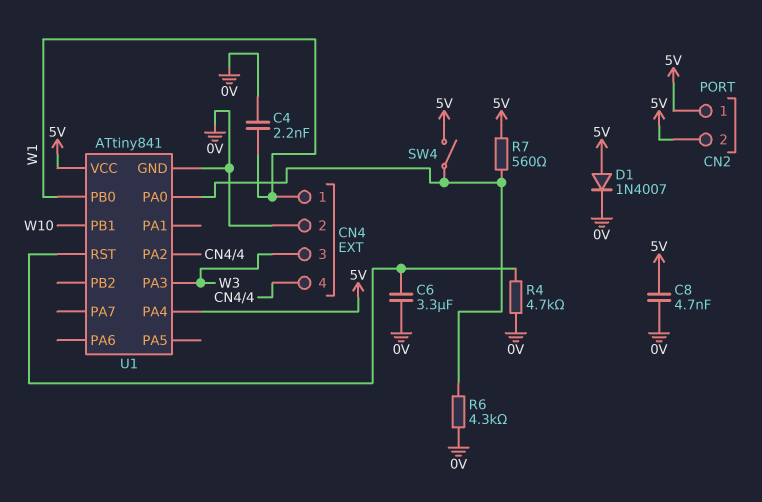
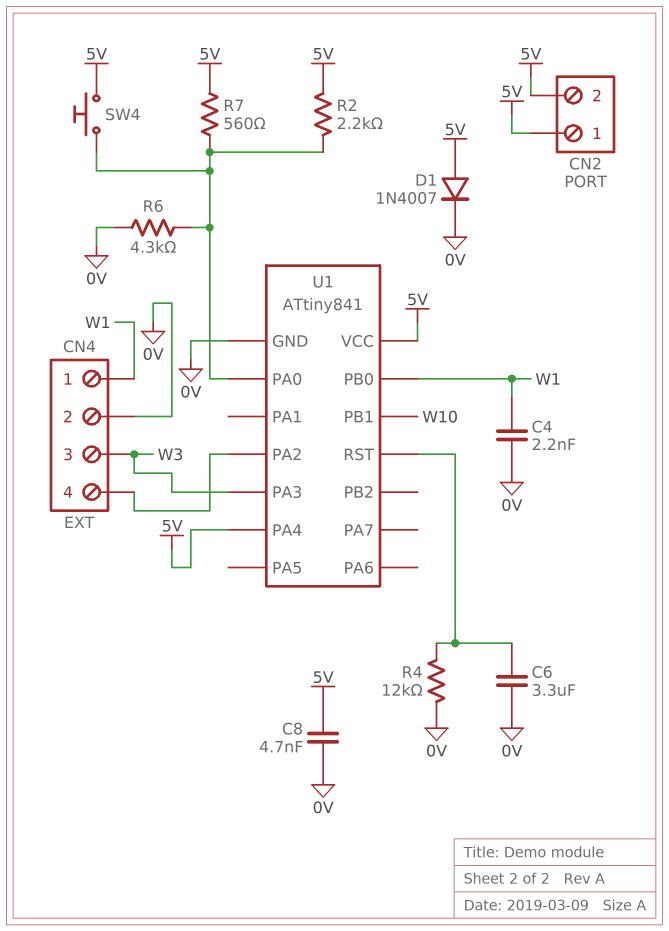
R2: none -> 2.2k (5V, U1/PA0)
R4: 4.7k (0V, U1/RST) -> 12k (0V, U1/RST)
SW4: switch (5V, U1/PA0) -> button (5V, U1/PA0)

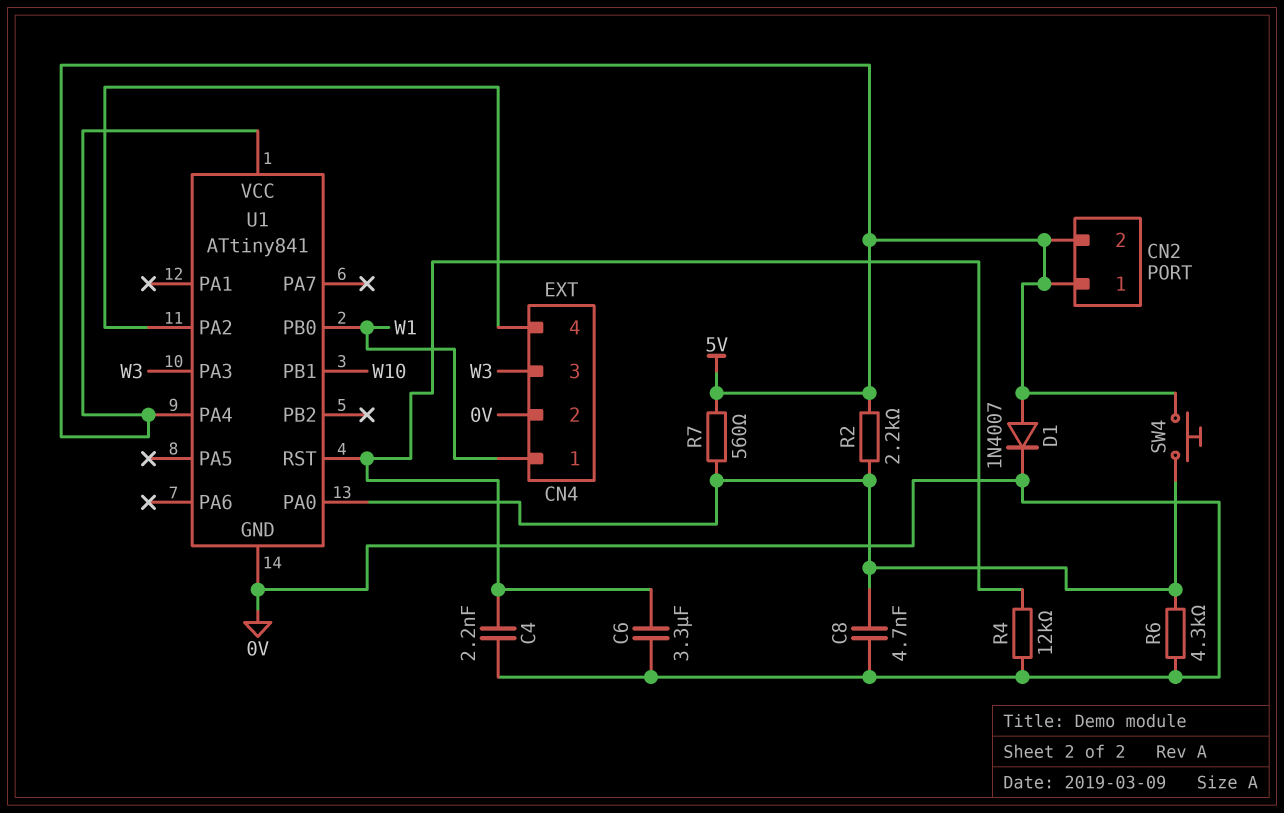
C4: 2.2nF (0V, W1) -> 2.2nF (0V, U1/RST)
C8: 4.7nF (0V, 5V) -> 4.7nF (0V, U1/PA0)

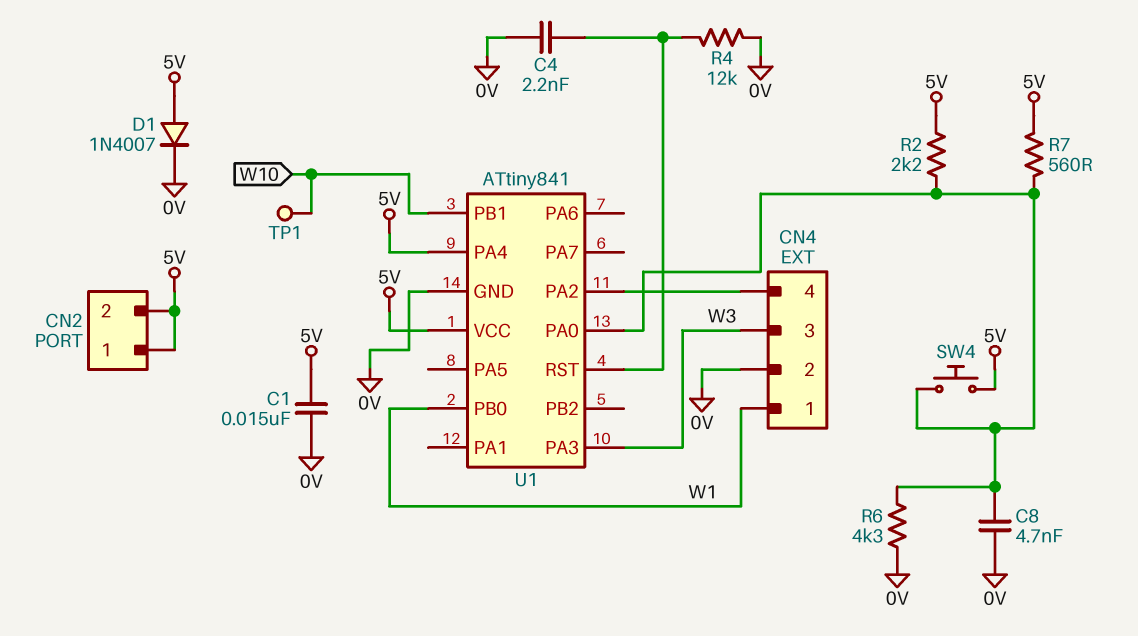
C1: none -> 15nF (0V, 5V)
C6: 3.3uF (0V, U1/RST) -> none
TP1: none -> test point (W10)

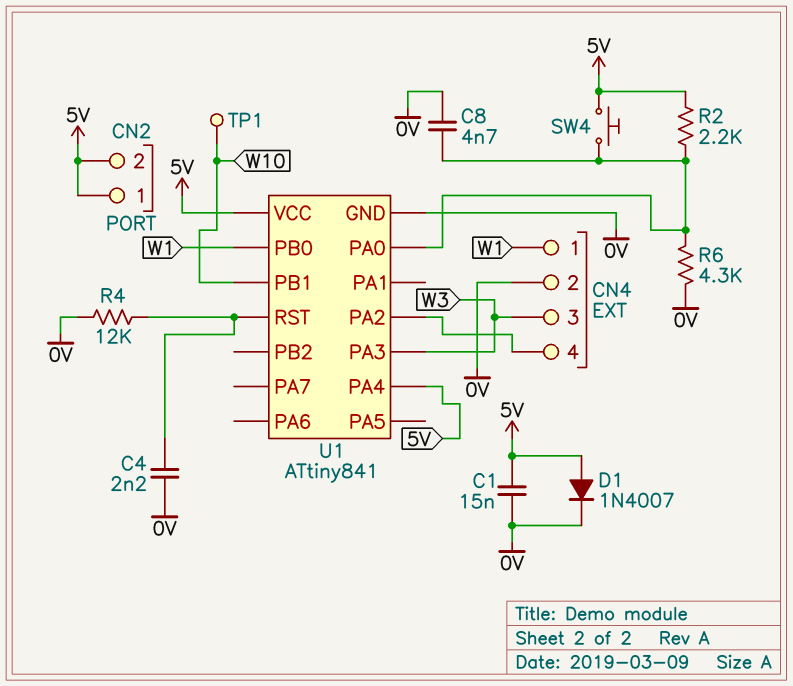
R7: 560 (5V, U1/PA0) -> none

